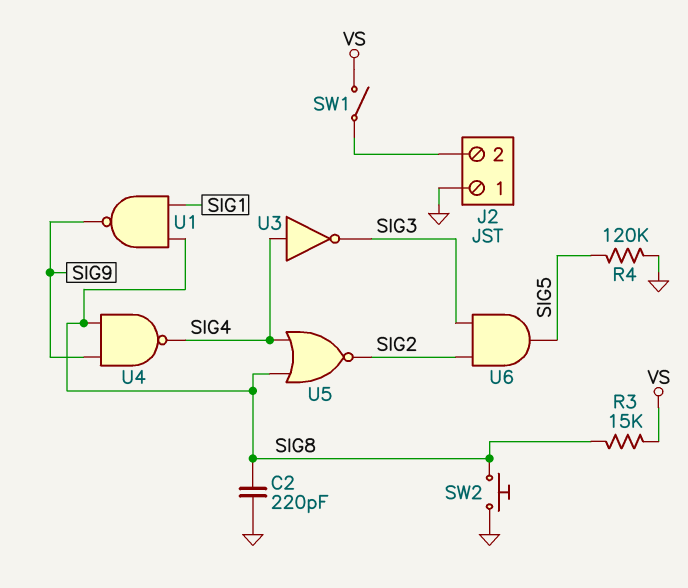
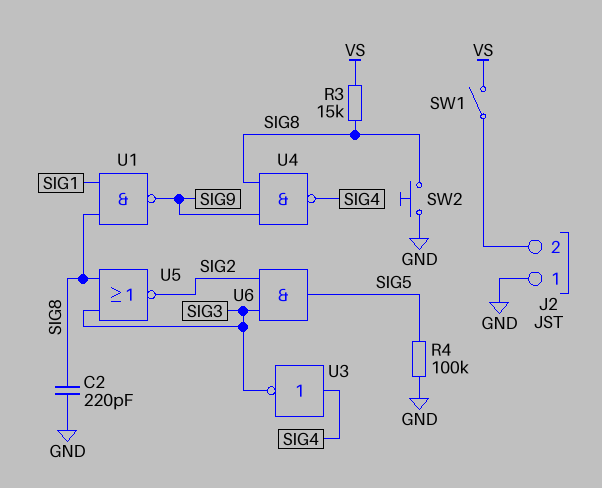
R4: 120k (GND, SIG5) -> 100k (GND, SIG5)
U5: NOR (in SIG4, in SIG8, out SIG2) -> NOR (in SIG3, in SIG8, out SIG2)

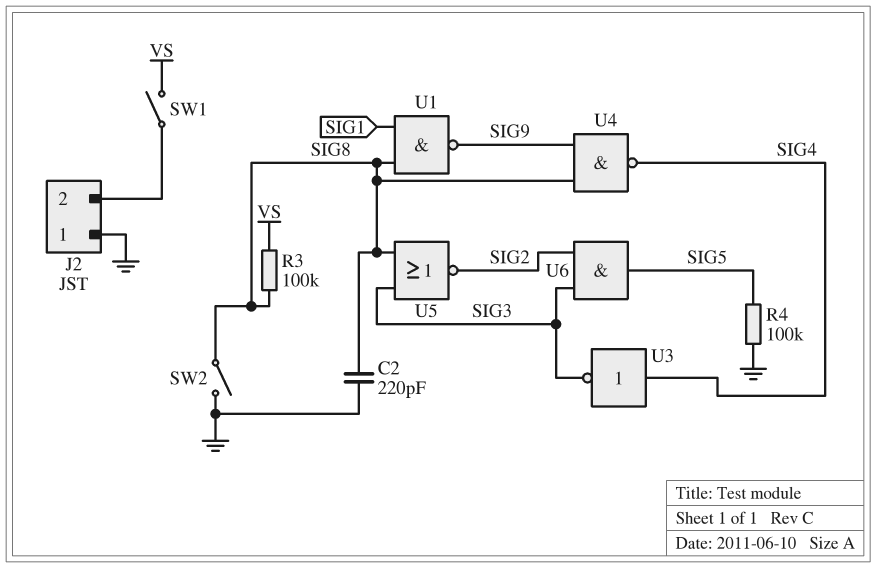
R3: 15k (SIG8, VS) -> 100k (SIG8, VS)
SW2: button (GND, SIG8) -> switch (GND, SIG8)

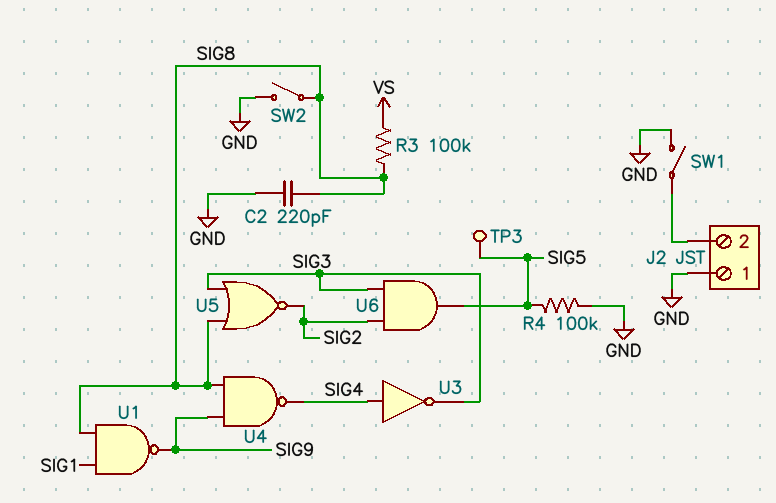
SW1: switch (J2/2, VS) -> switch (GND, J2/2)
TP3: none -> test point (SIG5)

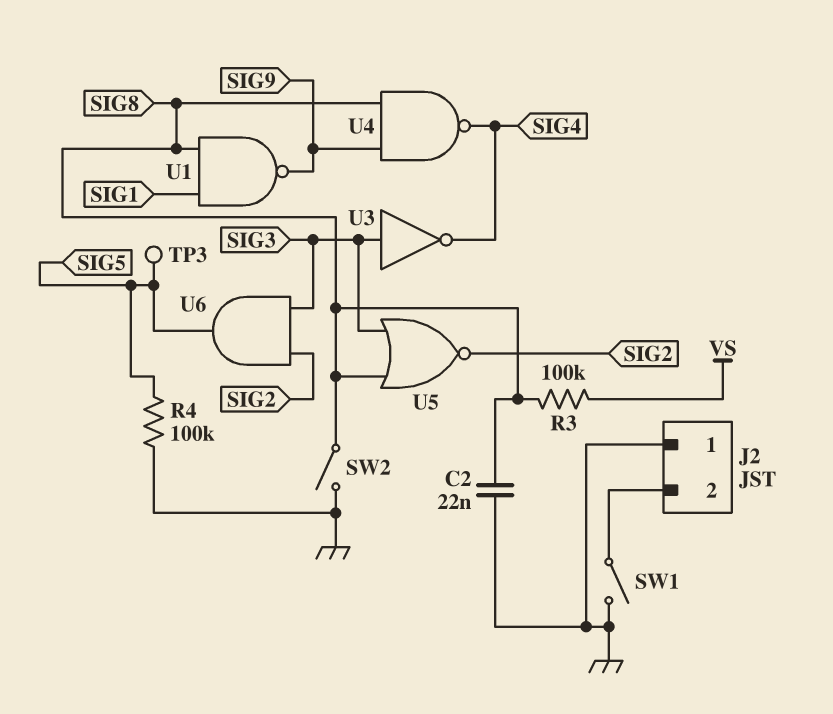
C2: 220pF (GND, SIG8) -> 22nF (GND, SIG8)
U3: NOT (in SIG4, out SIG3) -> NOT (in SIG3, out SIG4)

